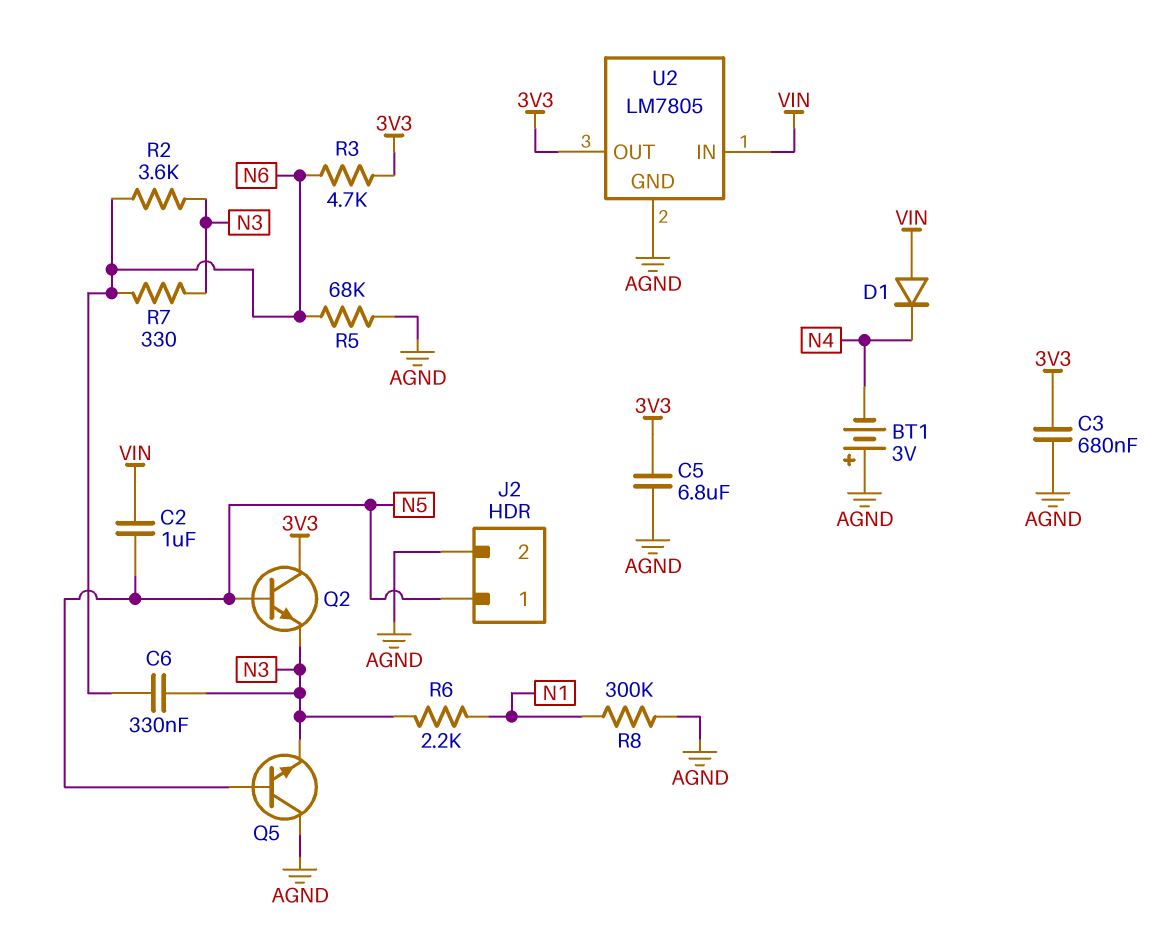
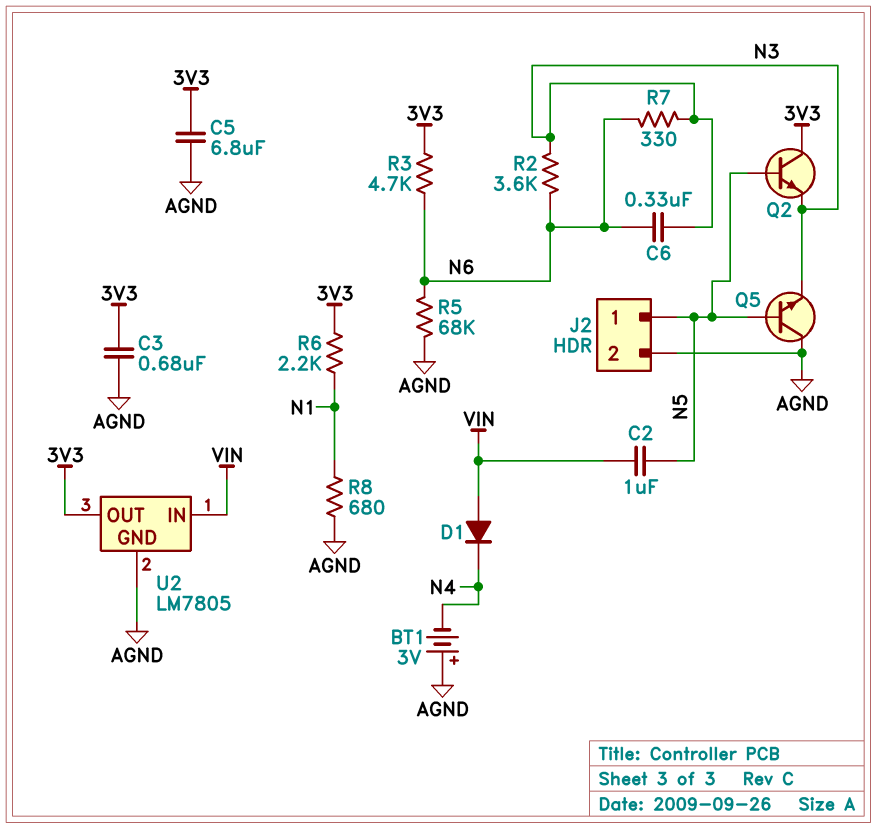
R6: 2.2k (N1, N3) -> 2.2k (3V3, N1)
R8: 300k (AGND, N1) -> 680 (AGND, N1)

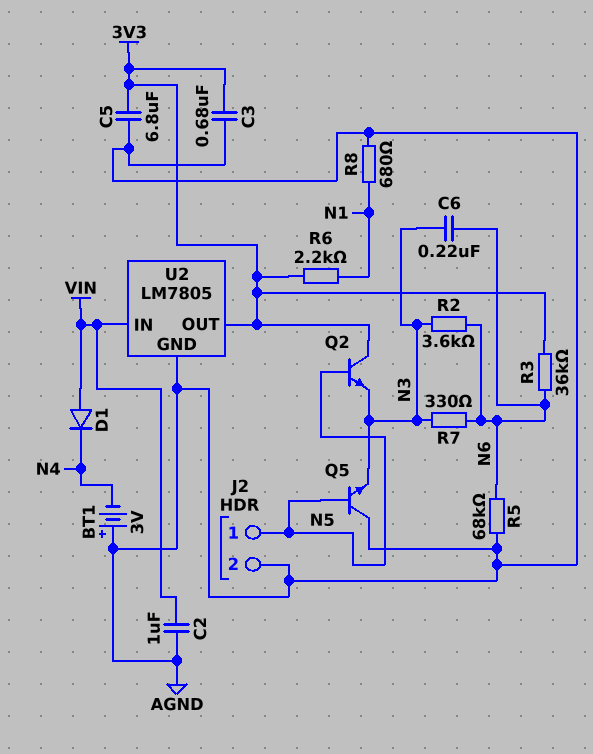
C2: 1uF (N5, VIN) -> 1uF (AGND, VIN)
C6: 330nF (N3, N6) -> 220nF (N3, N6)
R3: 4.7k (3V3, N6) -> 36k (3V3, N6)

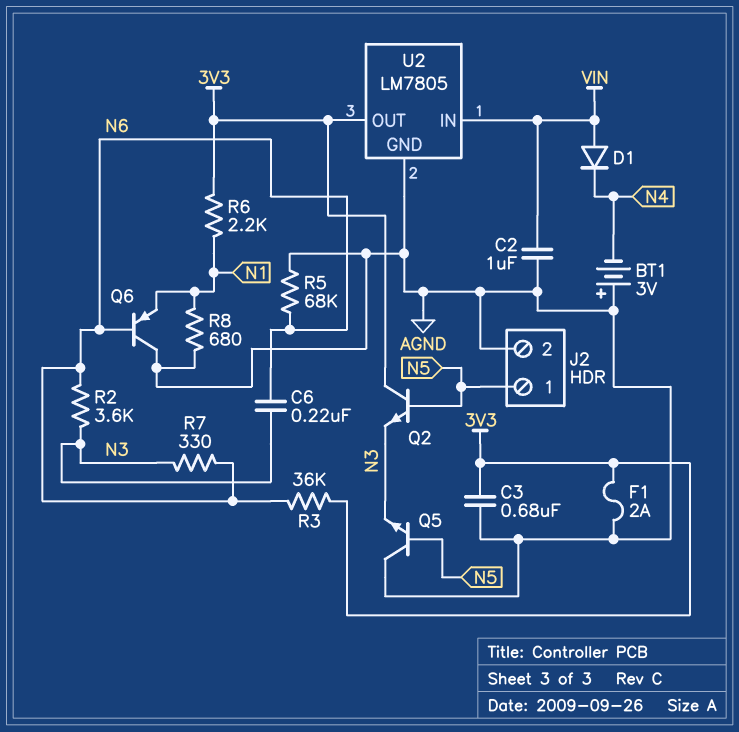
C5: 6.8uF (3V3, AGND) -> none
F1: none -> 2A (3V3, AGND)
Q6: none -> PNP (B N6, C AGND, E N1)

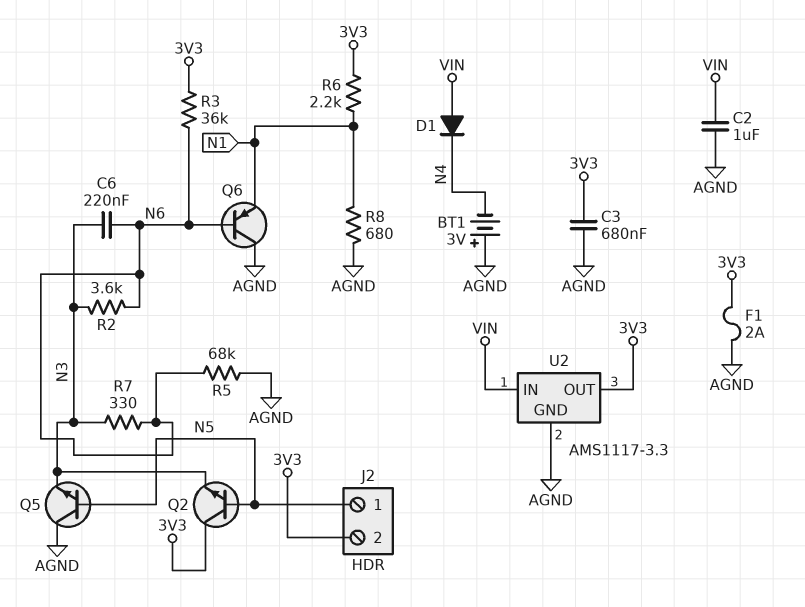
J2 pin 2: AGND -> 3V3
U2: LM7805 -> AMS1117-3.3

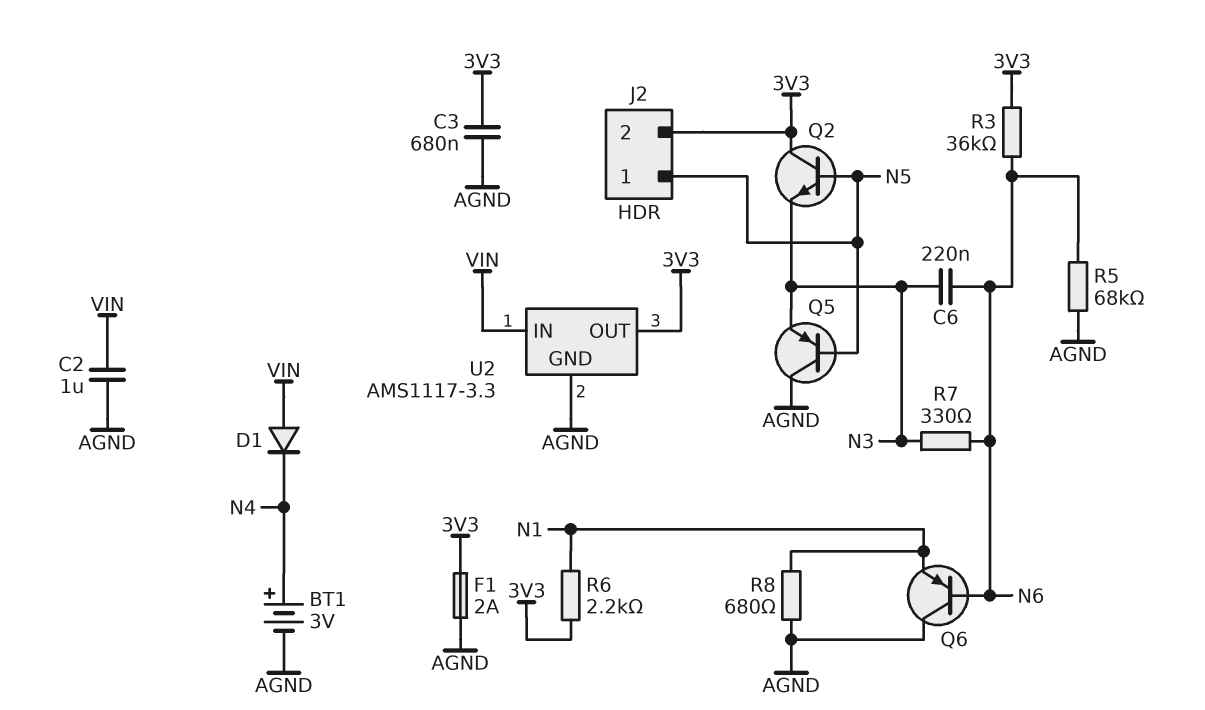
BT1: 3V (plus AGND, minus N4) -> 3V (plus N4, minus AGND)
Q5: NPN (B N5, C AGND, E N3) -> PNP (B N5, C AGND, E N3)
R2: 3.6k (N3, N6) -> none

